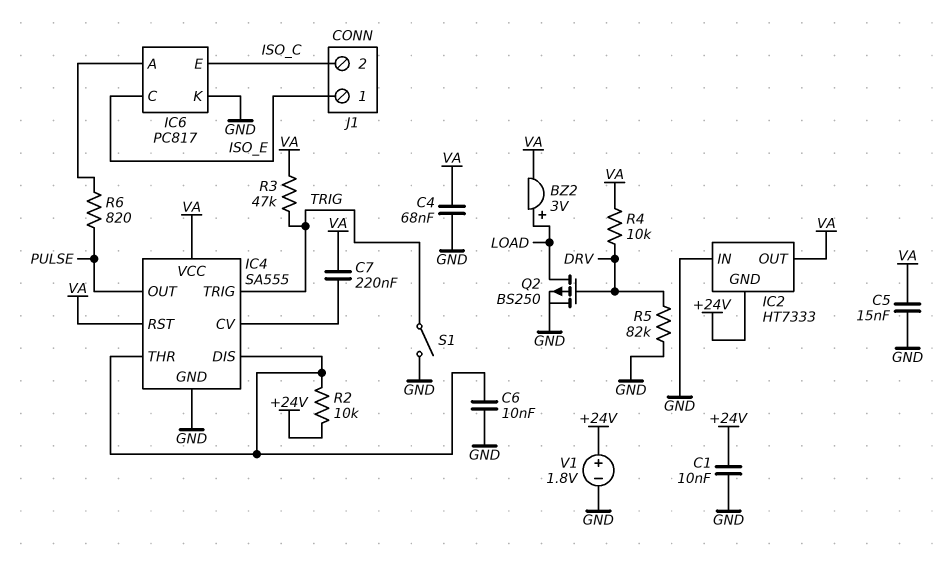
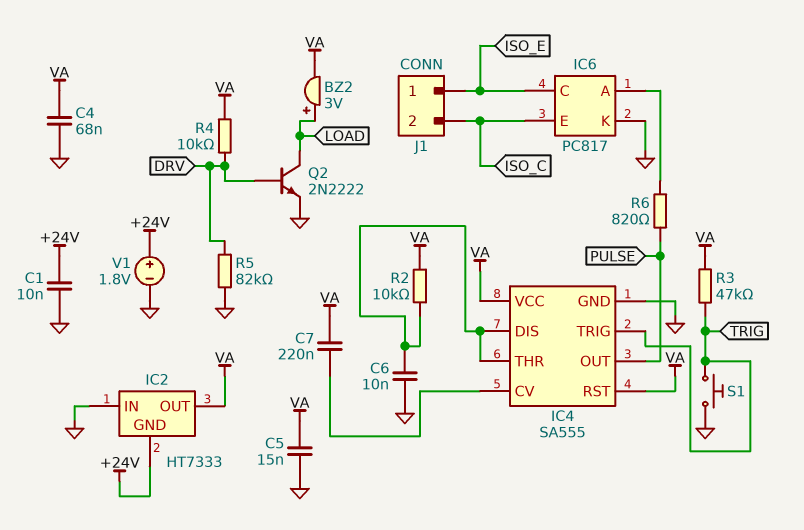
Q2: PMOS BS250 (G DRV, D LOAD, S GND) -> NPN 2N2222 (B DRV, C LOAD, E GND)
R2: 10k (+24V, IC4/DIS) -> 10k (IC4/DIS, VA)
S1: switch (GND, TRIG) -> button (GND, TRIG)

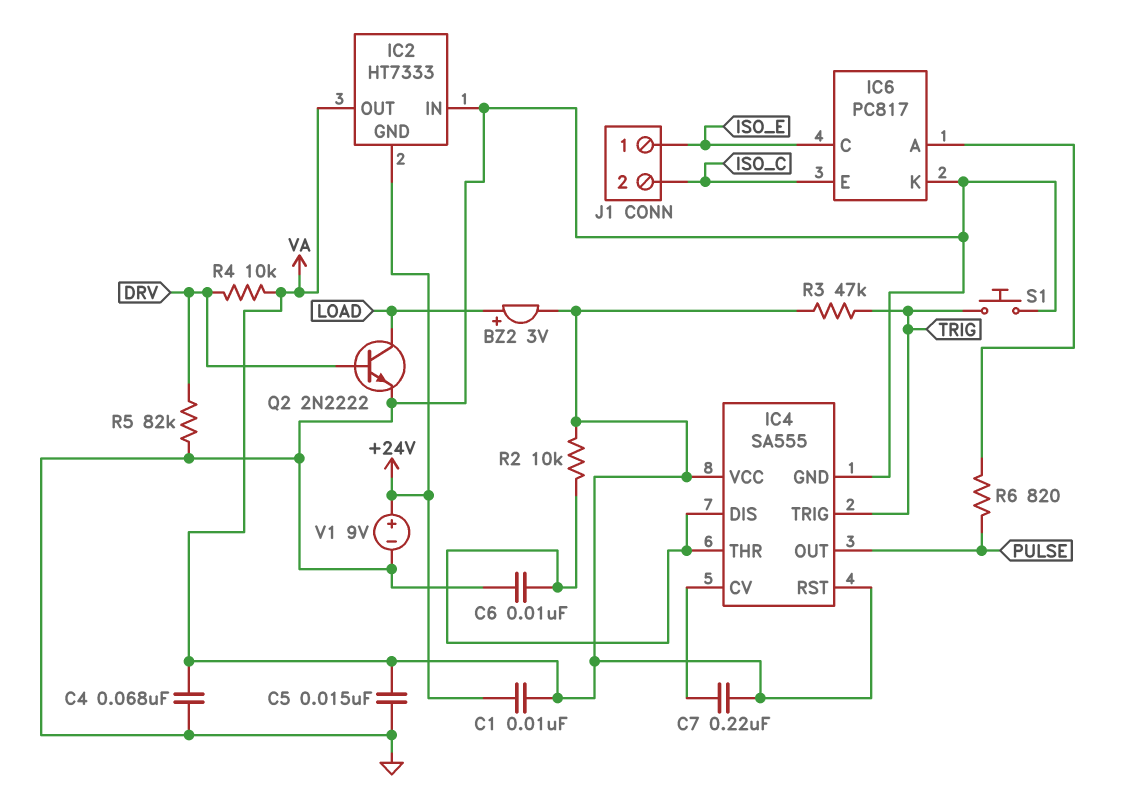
C1: 10nF (+24V, GND) -> 10nF (+24V, VA)
V1: 1.8V (plus +24V, minus GND) -> 9V (plus +24V, minus GND)

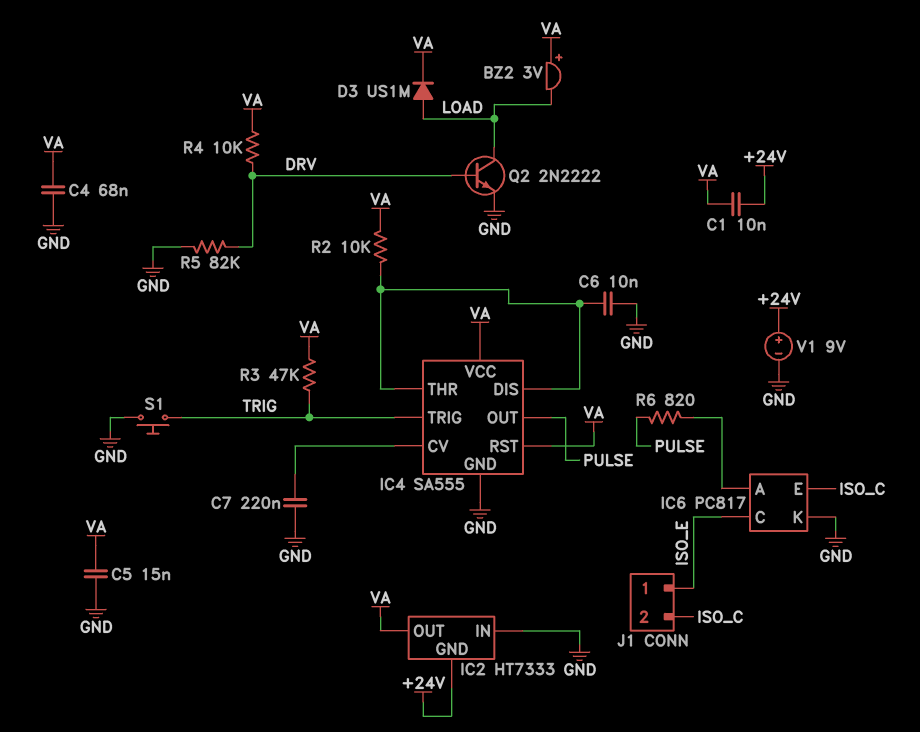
BZ2: buzzer 3V (plus LOAD, minus VA) -> buzzer 3V (plus VA, minus LOAD)
C7: 220nF (IC4/CV, VA) -> 220nF (GND, IC4/CV)
D3: none -> diode US1M (A LOAD, K VA)

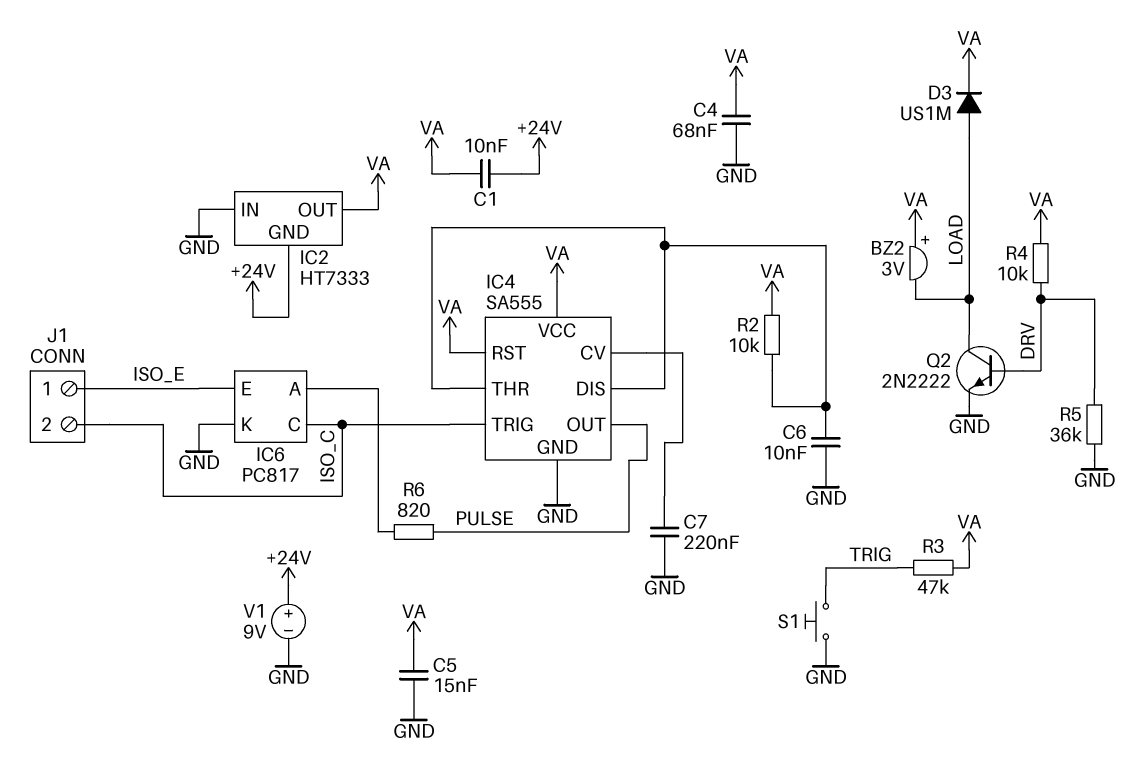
IC4 pin TRIG: TRIG -> ISO_C
IC6 pin C: ISO_E -> ISO_C
IC6 pin E: ISO_C -> ISO_E
R5: 82k (DRV, GND) -> 36k (DRV, GND)

